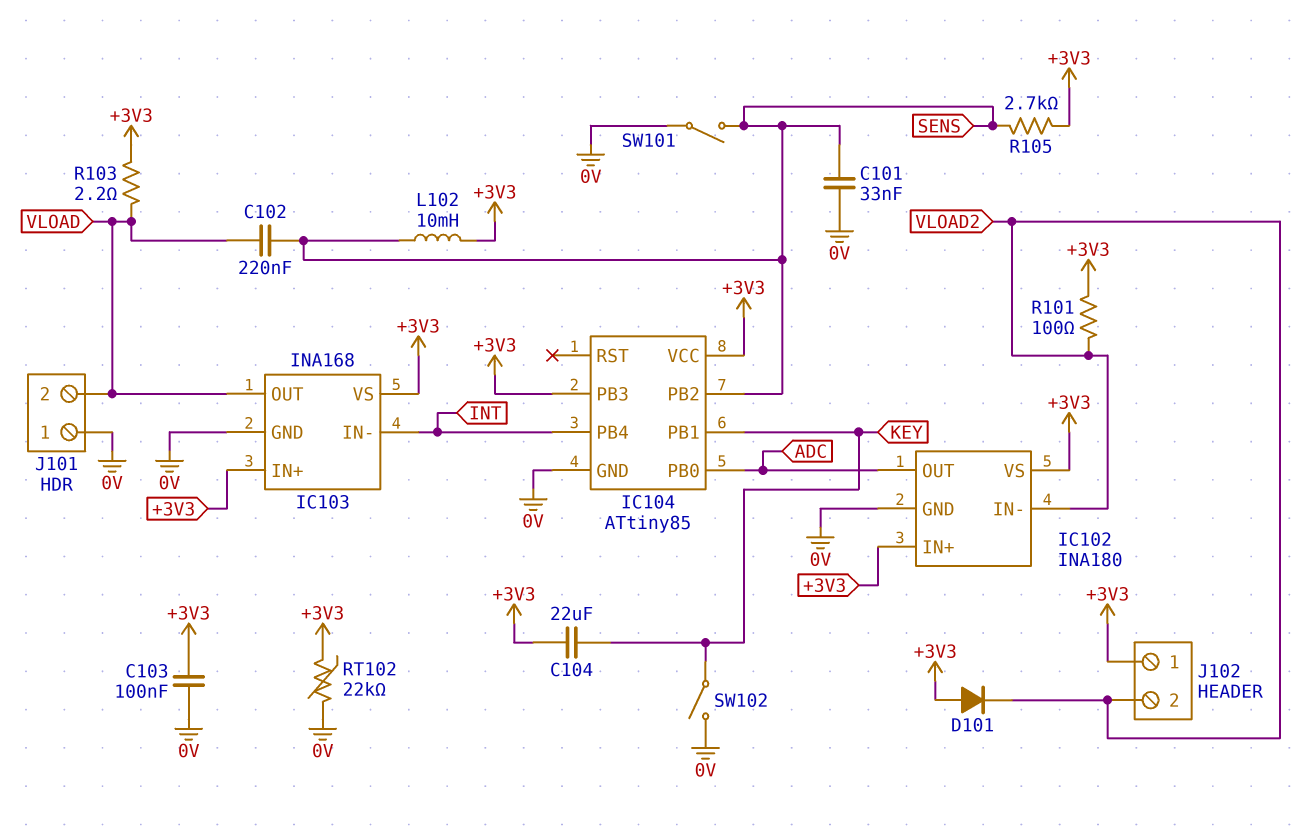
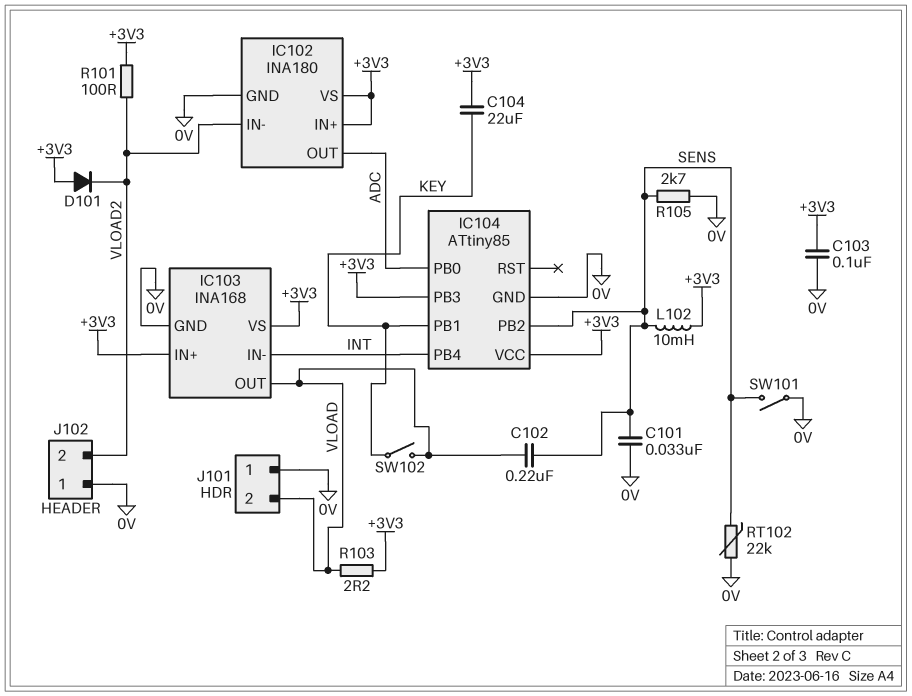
J102 pin 1: +3V3 -> 0V
R105: 2.7k (+3V3, SENS) -> 2.7k (0V, SENS)
RT102: 22k (+3V3, 0V) -> 22k (0V, SENS)
SW102: switch (0V, KEY) -> switch (KEY, VLOAD)

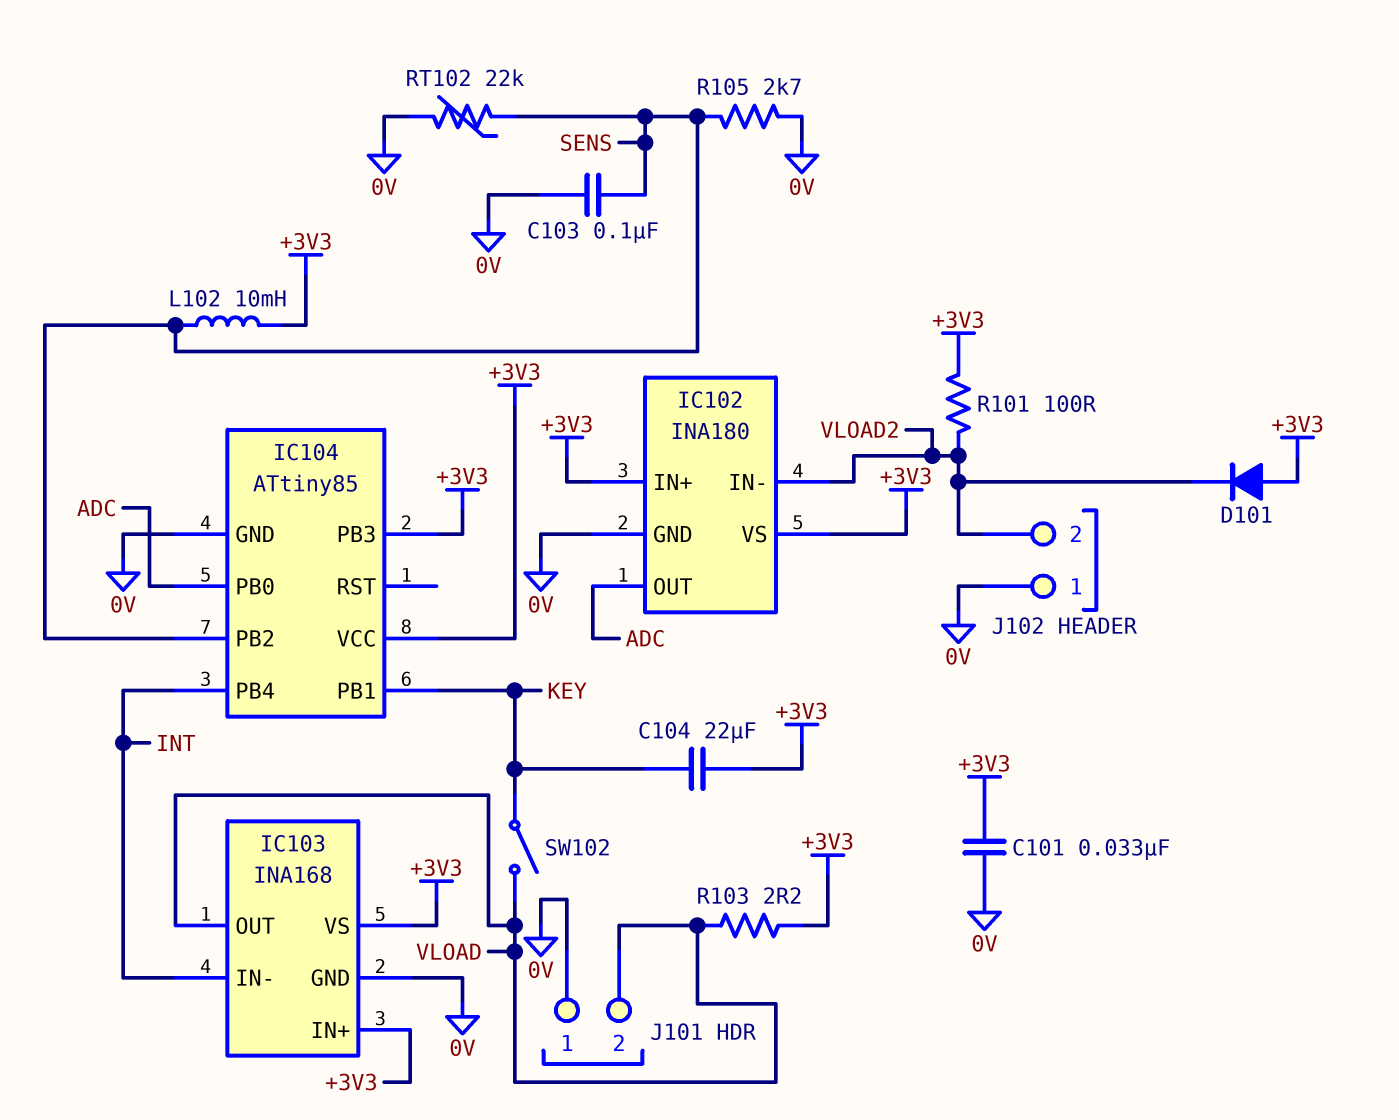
C101: 33nF (0V, SENS) -> 33nF (+3V3, 0V)
C102: 220nF (SENS, VLOAD) -> none
C103: 100nF (+3V3, 0V) -> 100nF (0V, SENS)
SW101: switch (0V, SENS) -> none

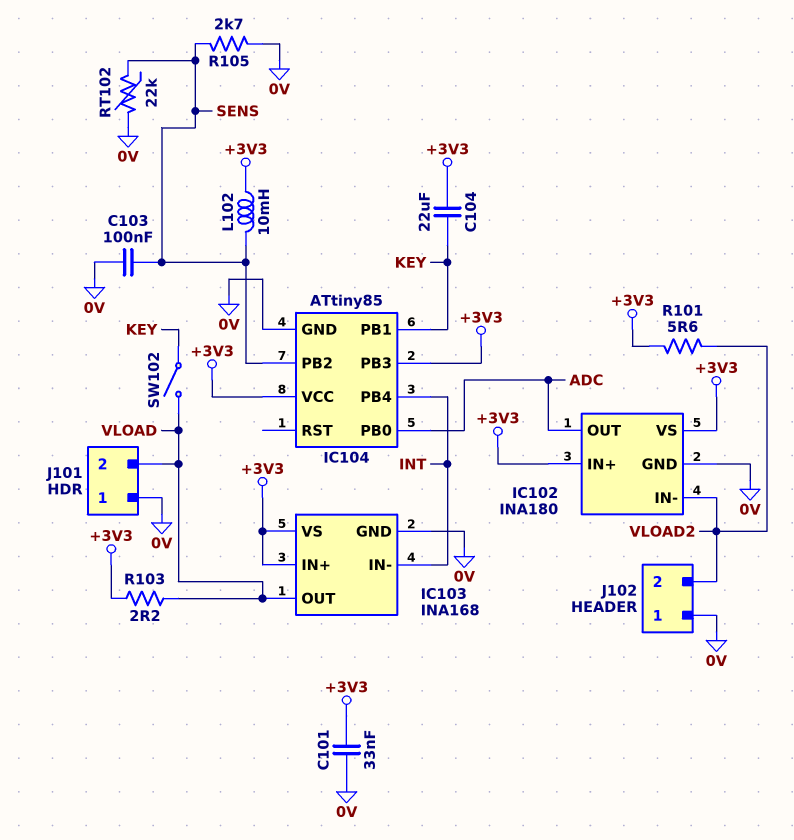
D101: diode (A +3V3, K VLOAD2) -> none
R101: 100 (+3V3, VLOAD2) -> 5.6 (+3V3, VLOAD2)

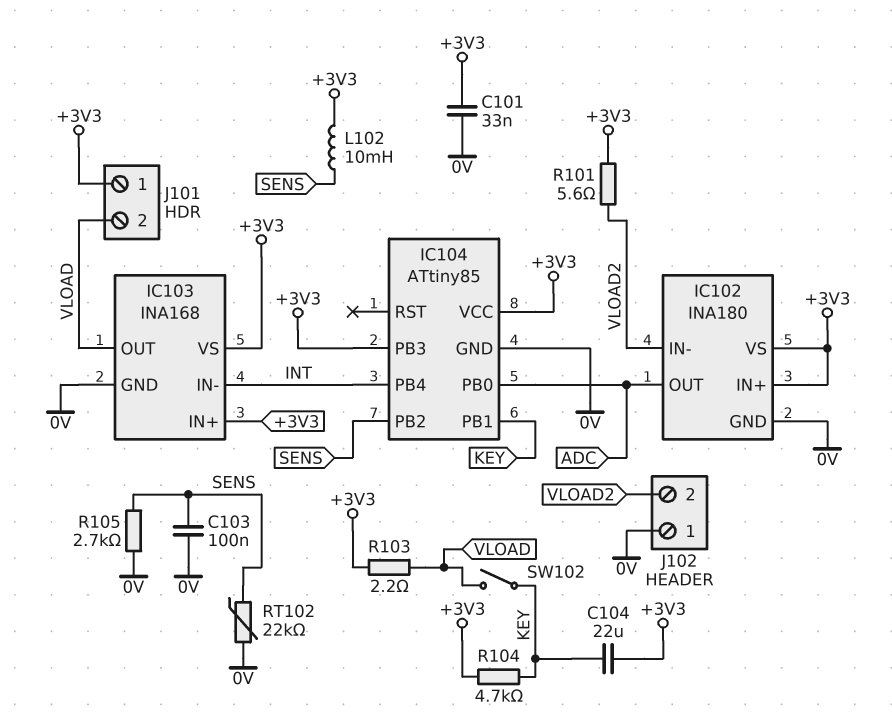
J101 pin 1: 0V -> +3V3
R104: none -> 4.7k (+3V3, KEY)

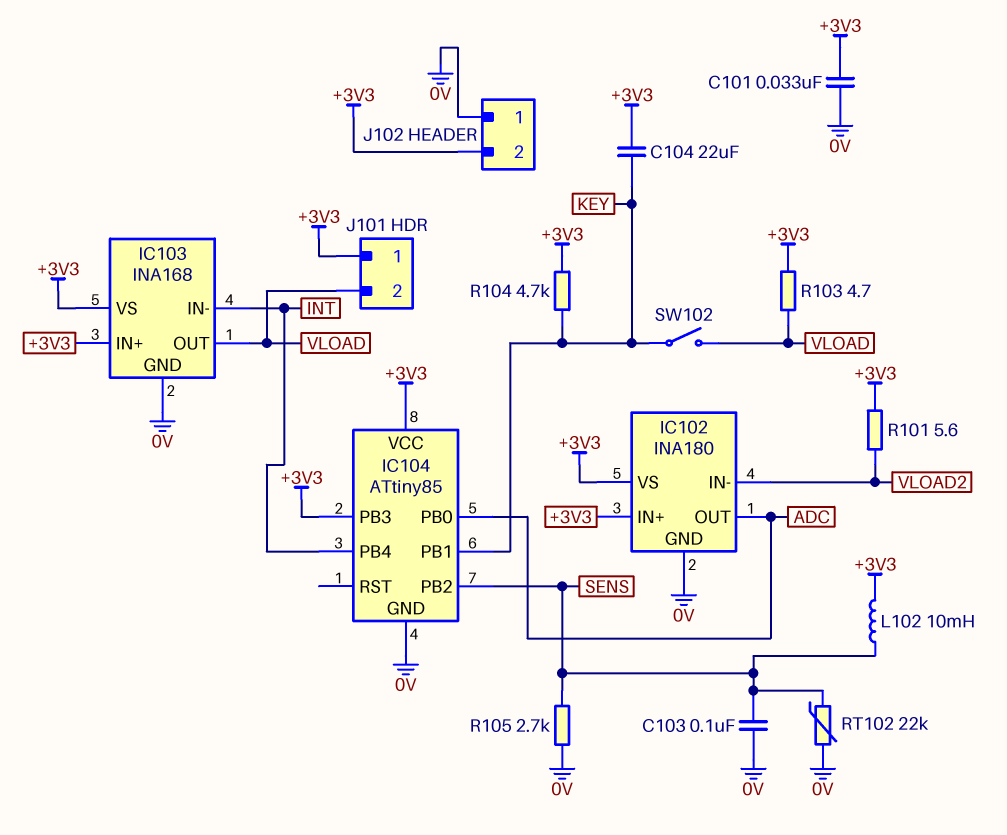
J102 pin 2: VLOAD2 -> +3V3
R103: 2.2 (+3V3, VLOAD) -> 4.7 (+3V3, VLOAD)

